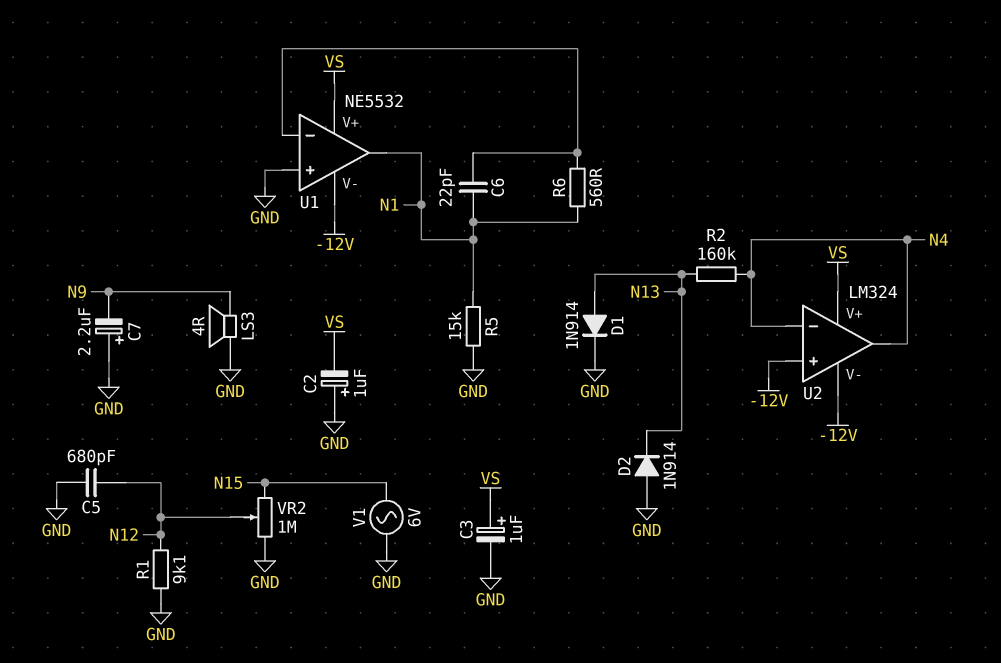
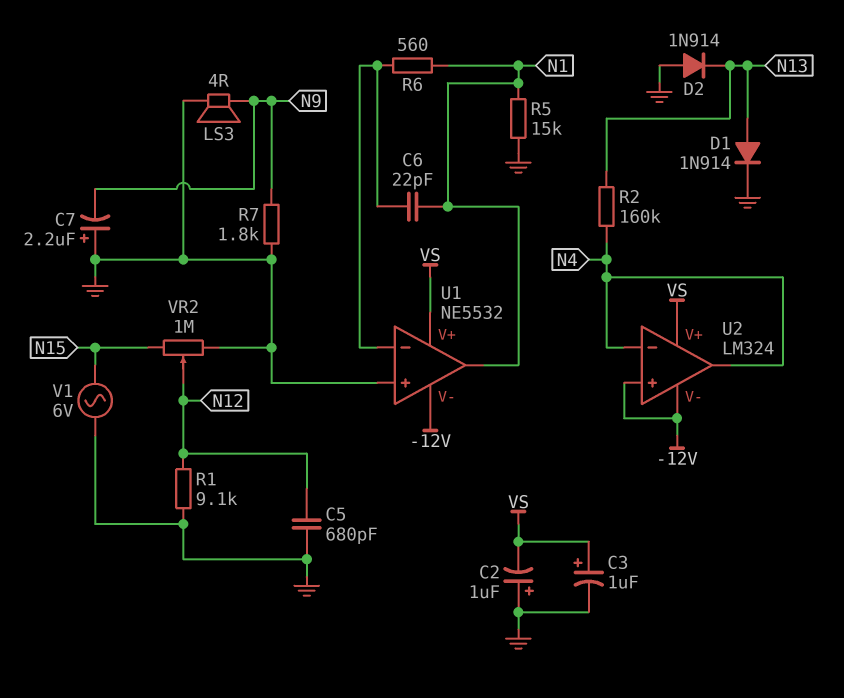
R7: none -> 1.8k (GND, N9)

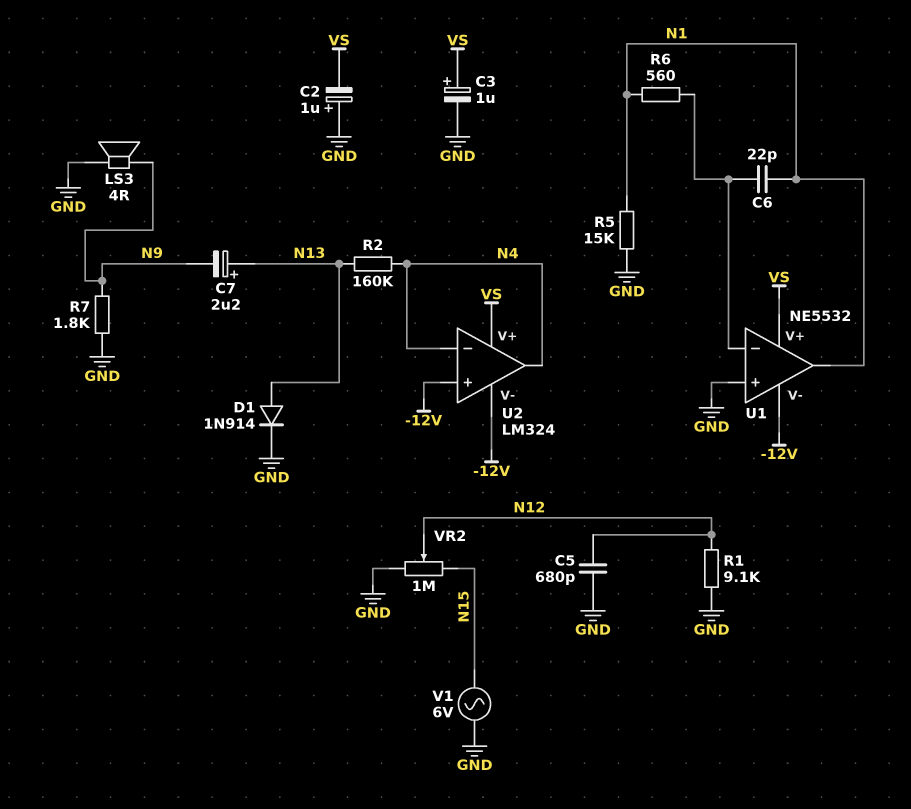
C7: 2.2uF (plus GND, minus N9) -> 2.2uF (plus N13, minus N9)
D2: diode 1N914 (A GND, K N13) -> none

